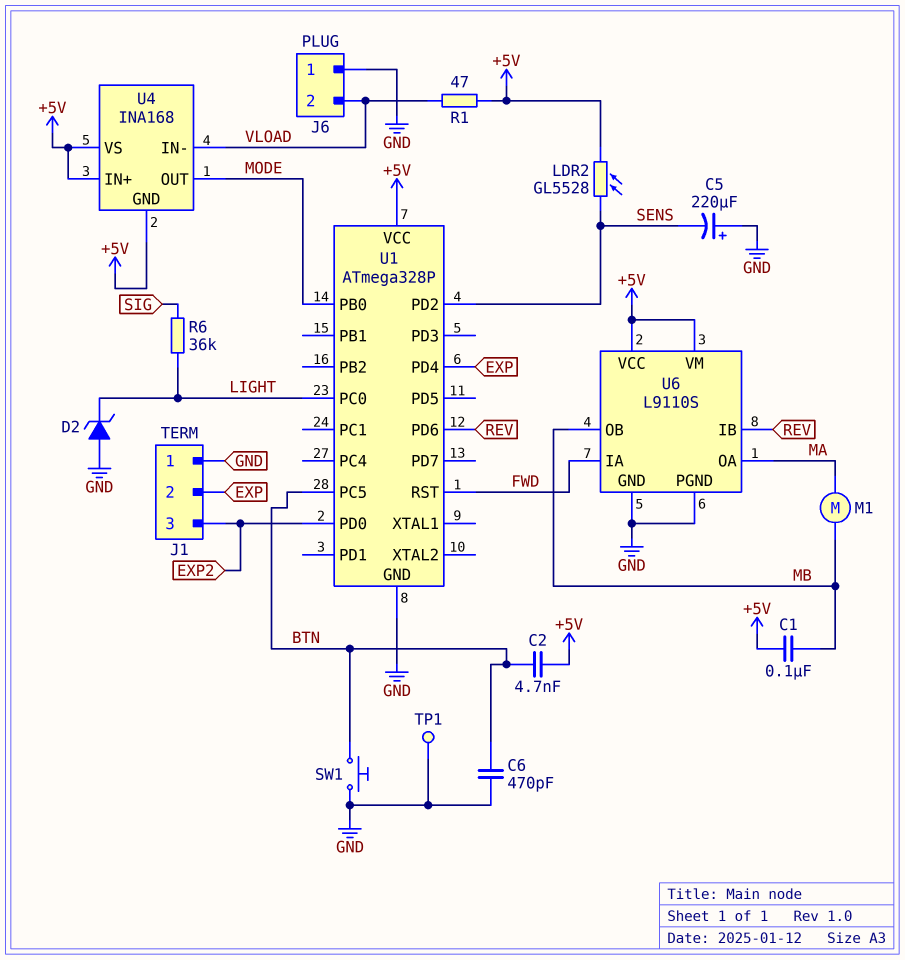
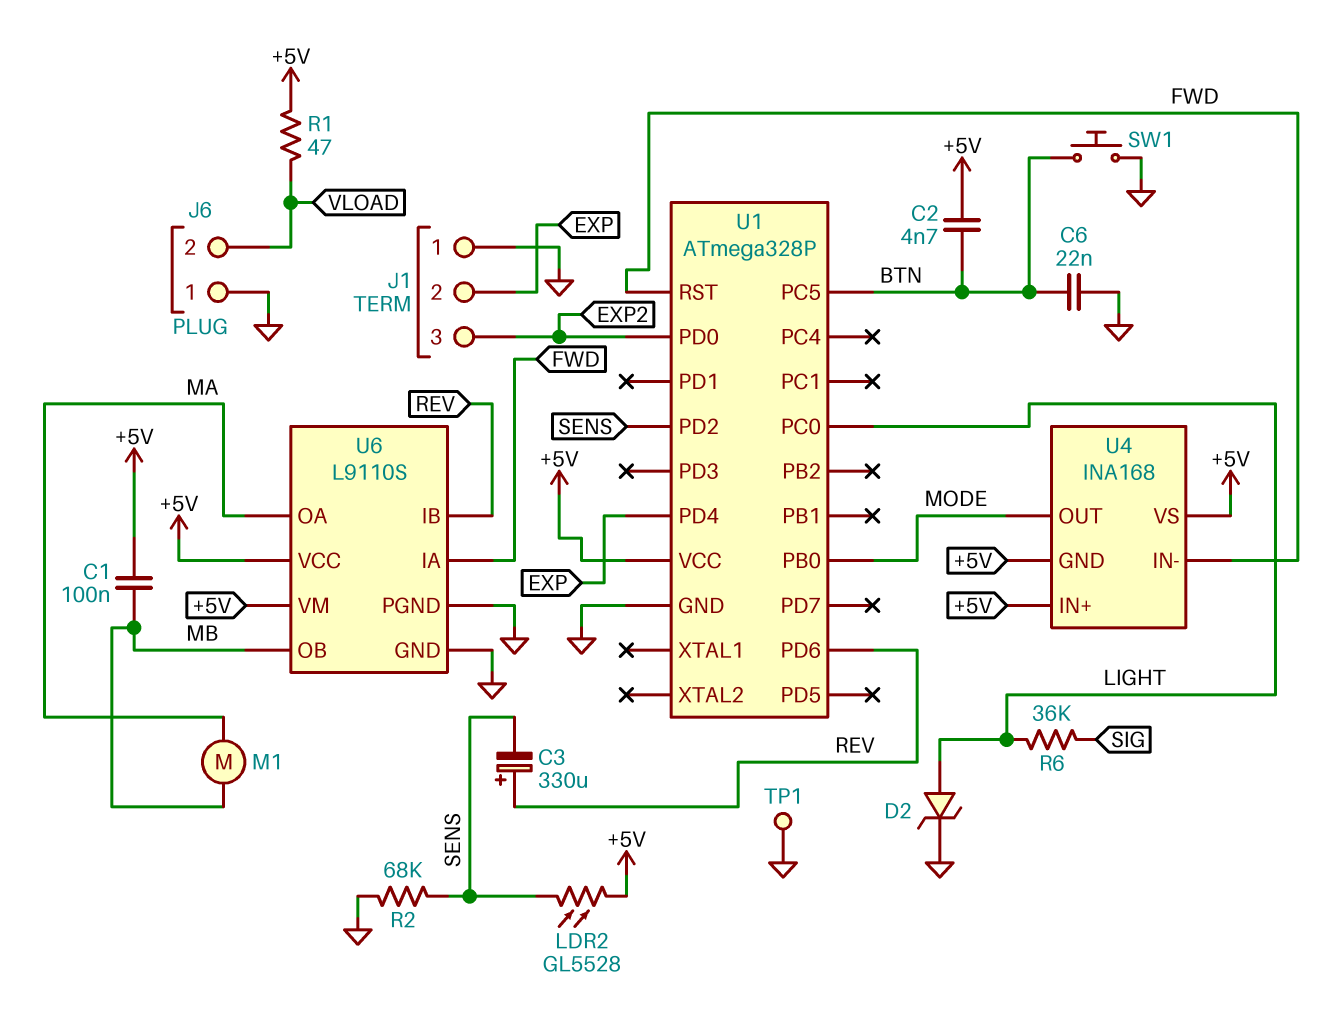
C3: none -> 330uF (plus REV, minus SENS)
C5: 220uF (plus GND, minus SENS) -> none
C6: 470pF (BTN, GND) -> 22nF (BTN, GND)
D2: zener (A GND, K LIGHT) -> zener (A LIGHT, K GND)
R2: none -> 68k (GND, SENS)
U4 pin IN-: VLOAD -> FWD

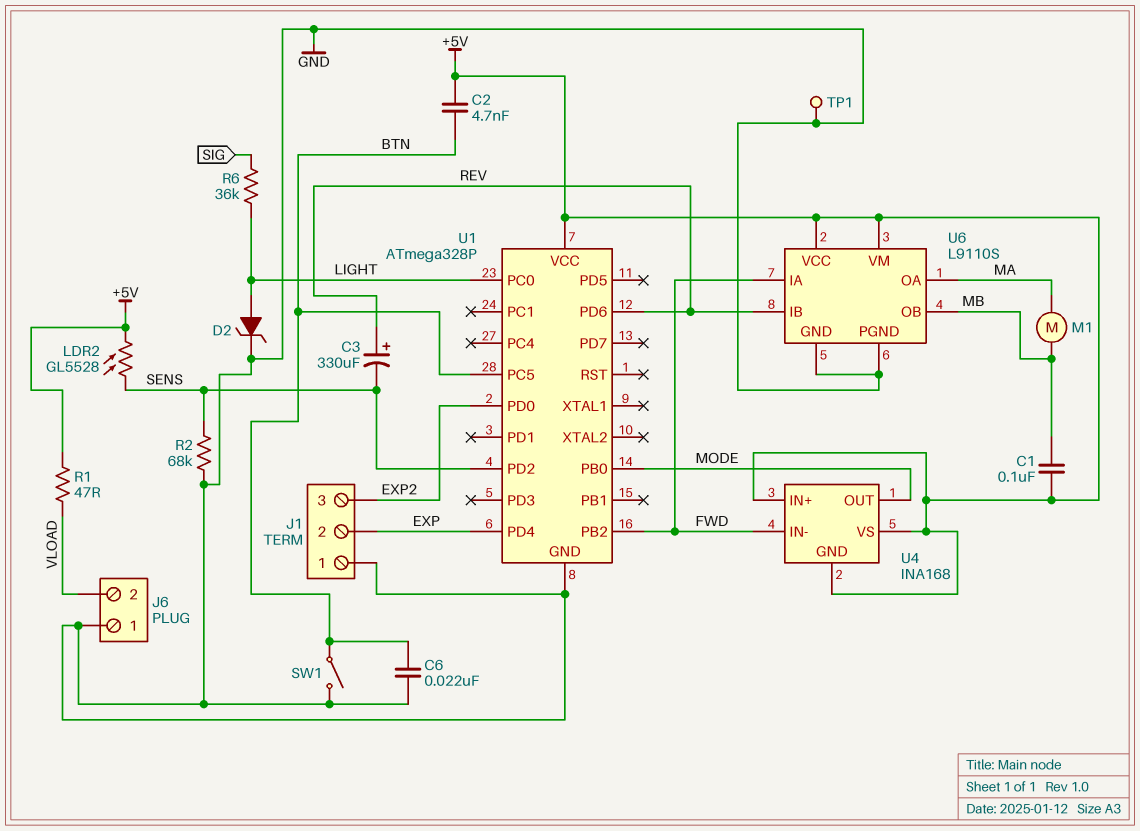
SW1: button (BTN, GND) -> switch (BTN, GND)
U1 pin PB2: none -> FWD
U1 pin RST: FWD -> none

